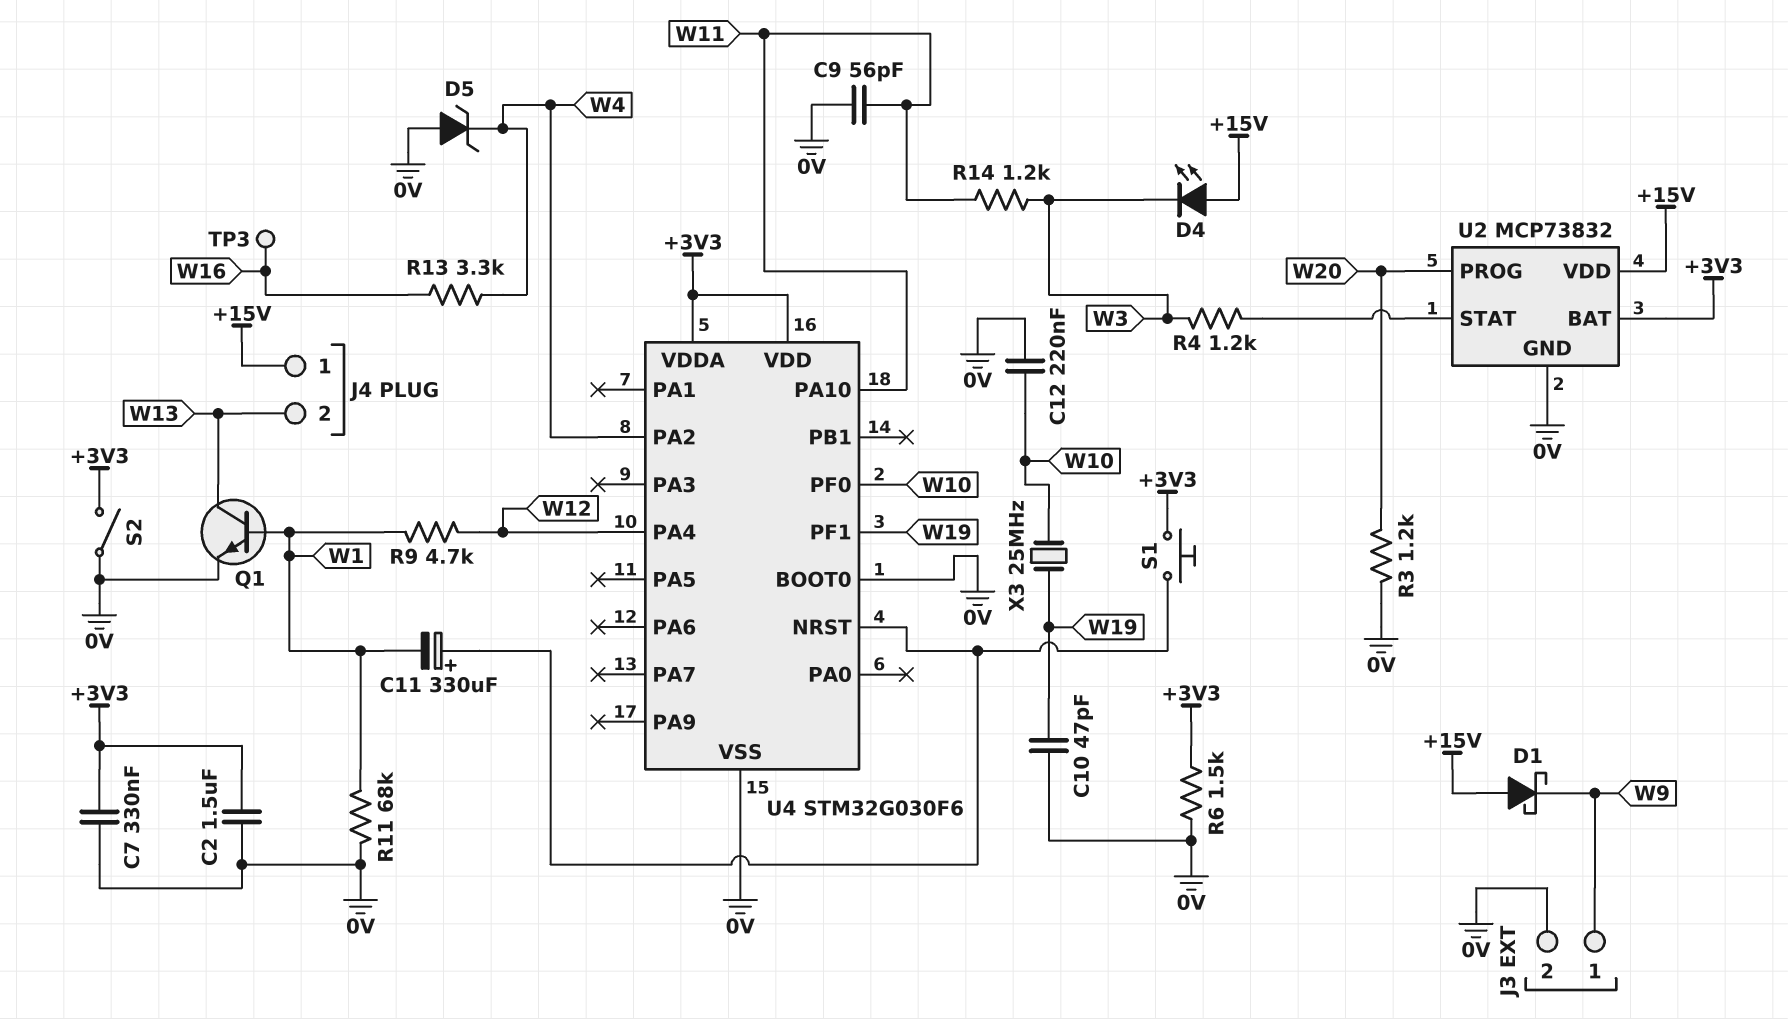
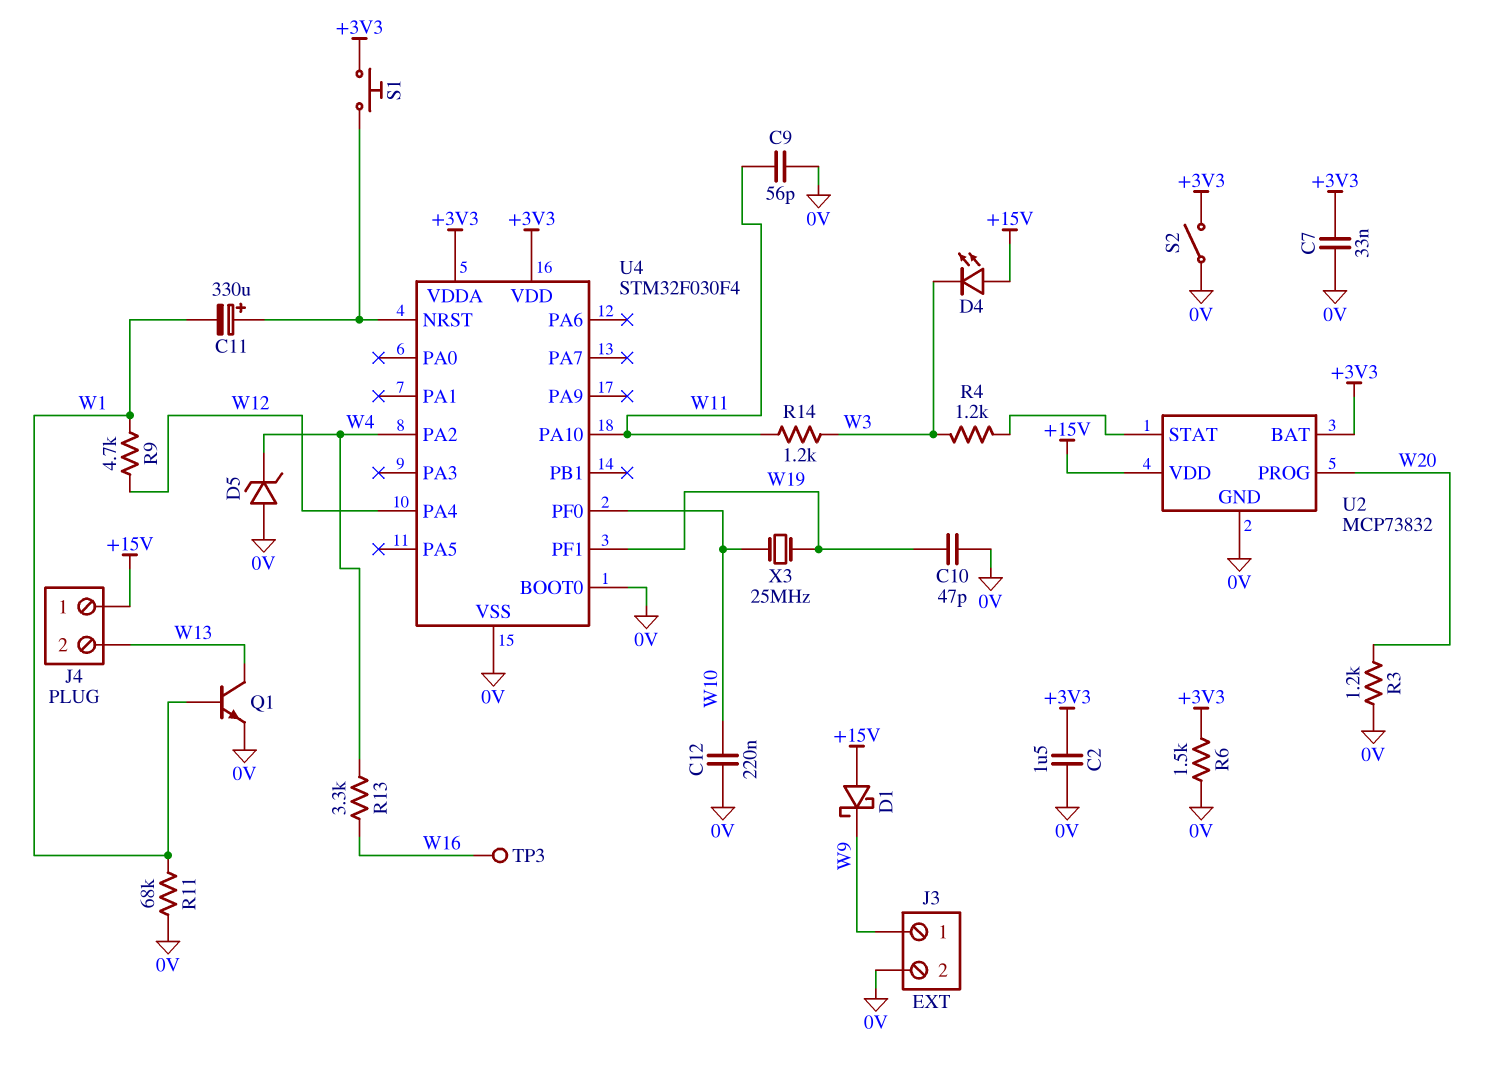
C7: 330nF (+3V3, 0V) -> 33nF (+3V3, 0V)
U4: STM32G030F6 -> STM32F030F4

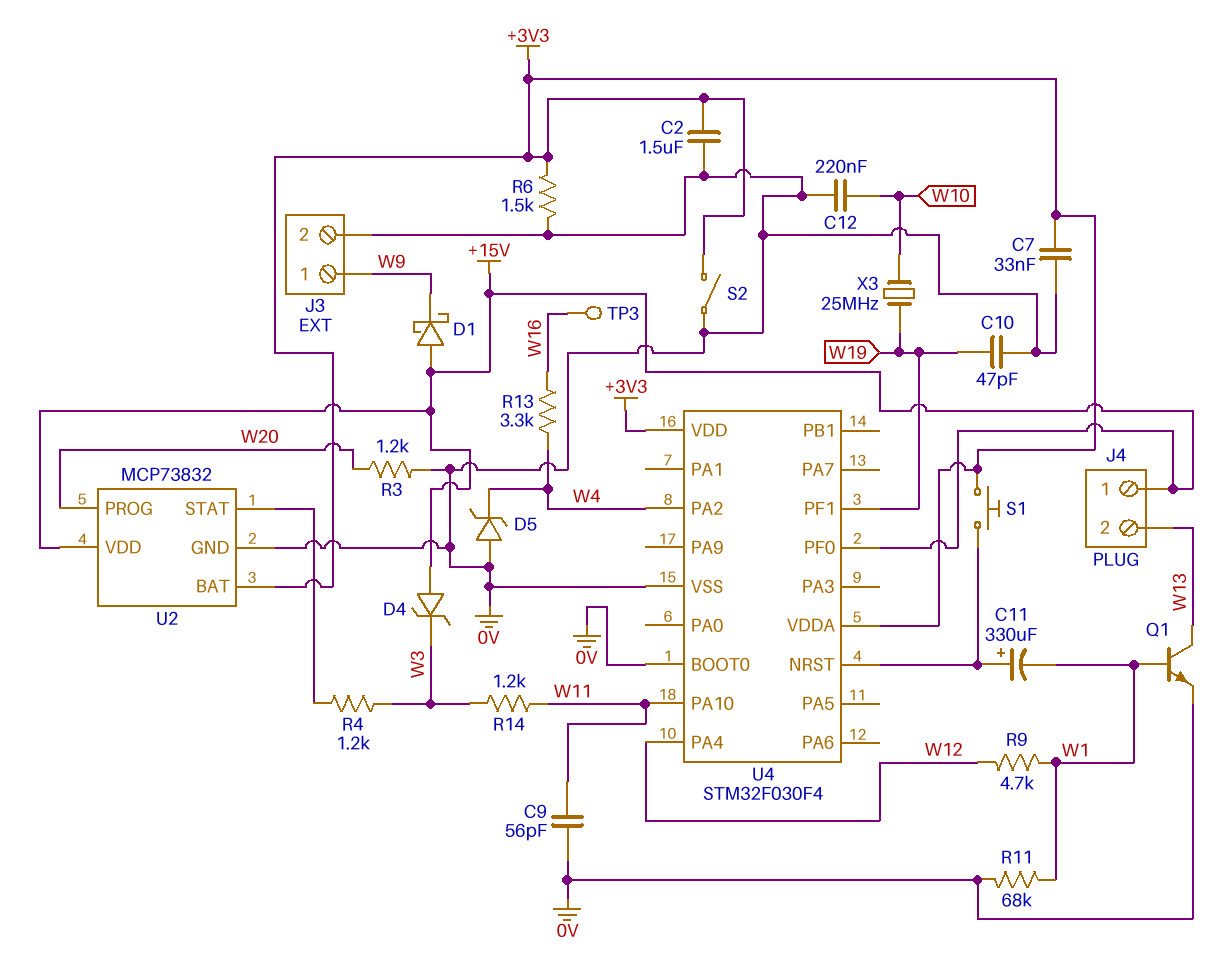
D4: LED (A +15V, K W3) -> zener (A +15V, K W3)
U4 pin PF0: W10 -> +15V

